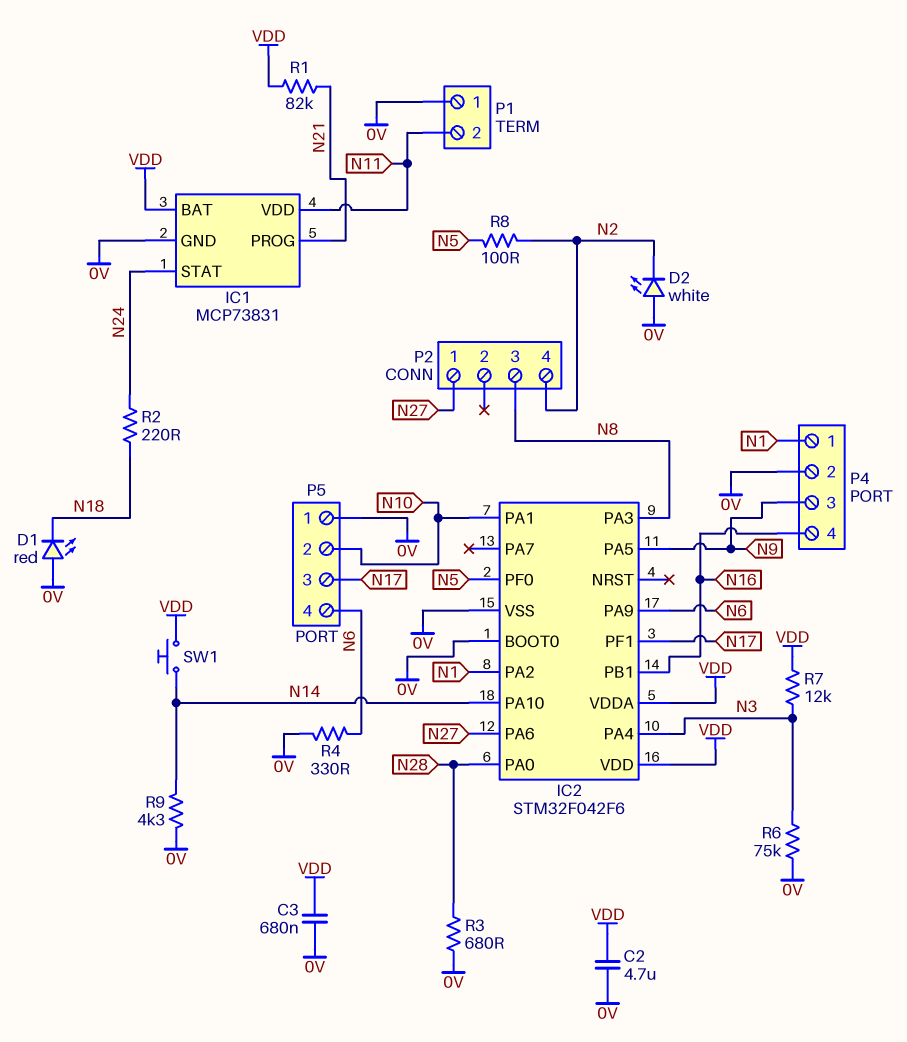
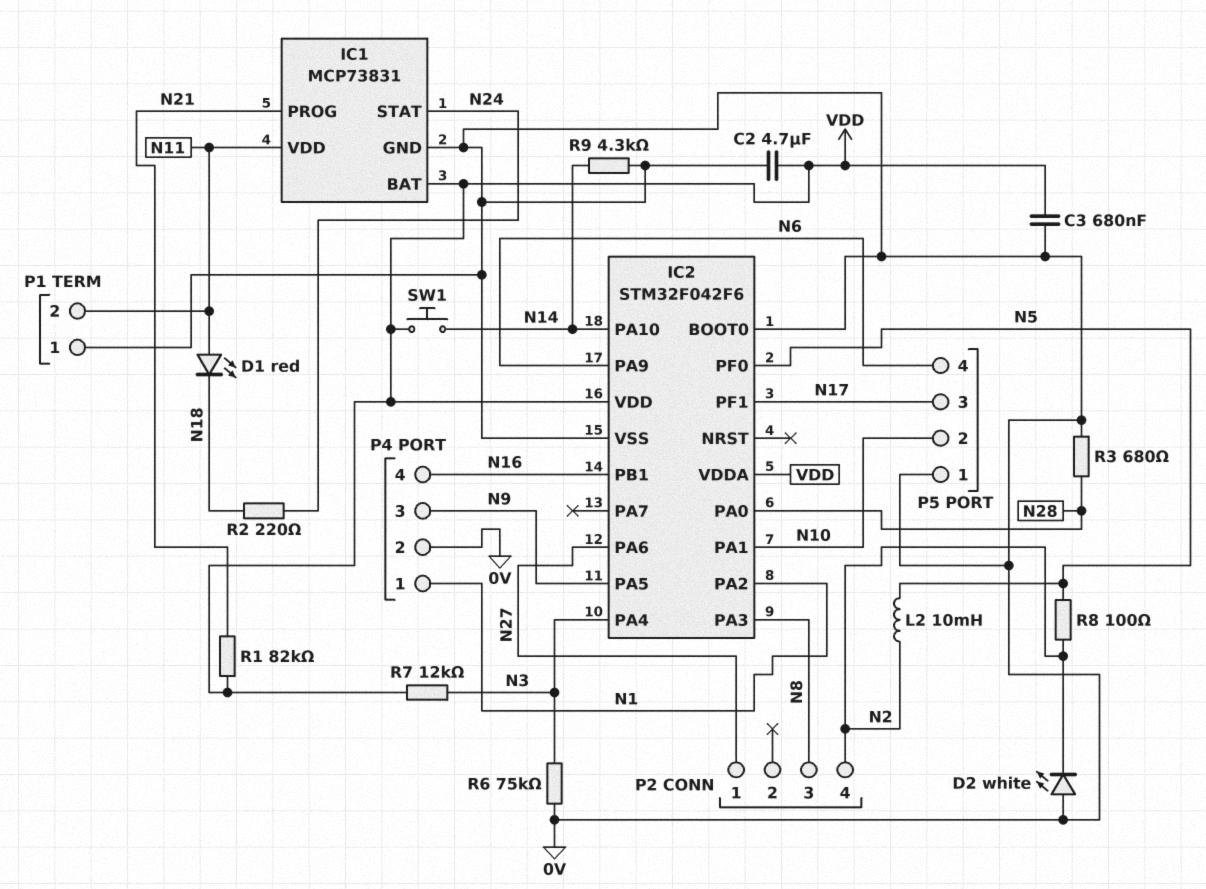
D1: LED red (A 0V, K N18) -> LED red (A N11, K N18)
L2: none -> 10mH (N2, N5)
R4: 330 (0V, N6) -> none

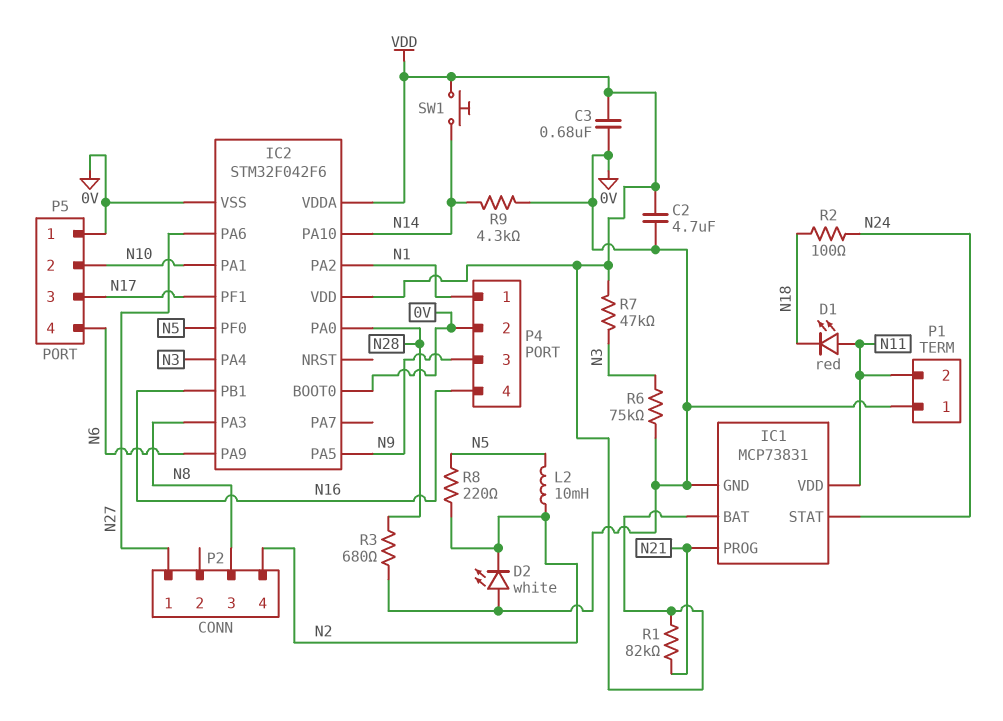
R2: 220 (N18, N24) -> 100 (N18, N24)
R7: 12k (N3, VDD) -> 47k (N3, VDD)
R8: 100 (N2, N5) -> 220 (N2, N5)

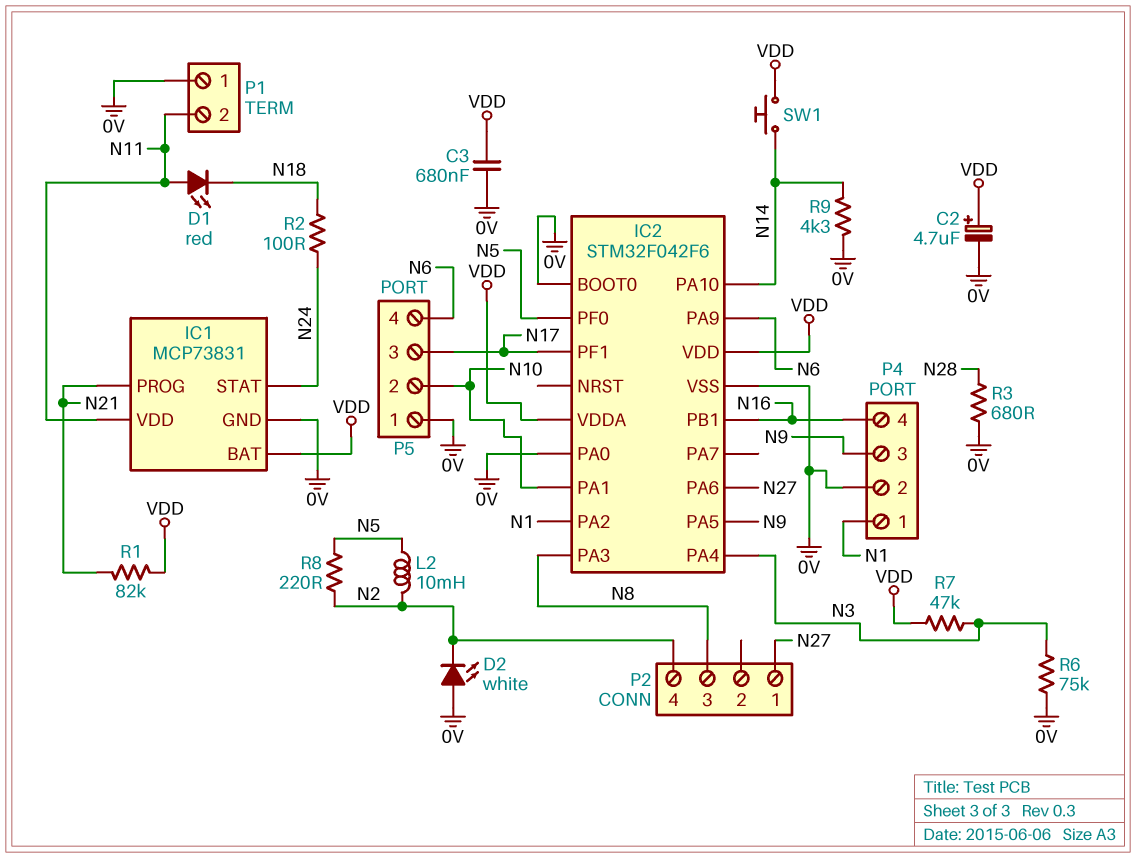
C2: 4.7uF (0V, VDD) -> 4.7uF (plus VDD, minus 0V)
IC2 pin PA0: N28 -> 0V

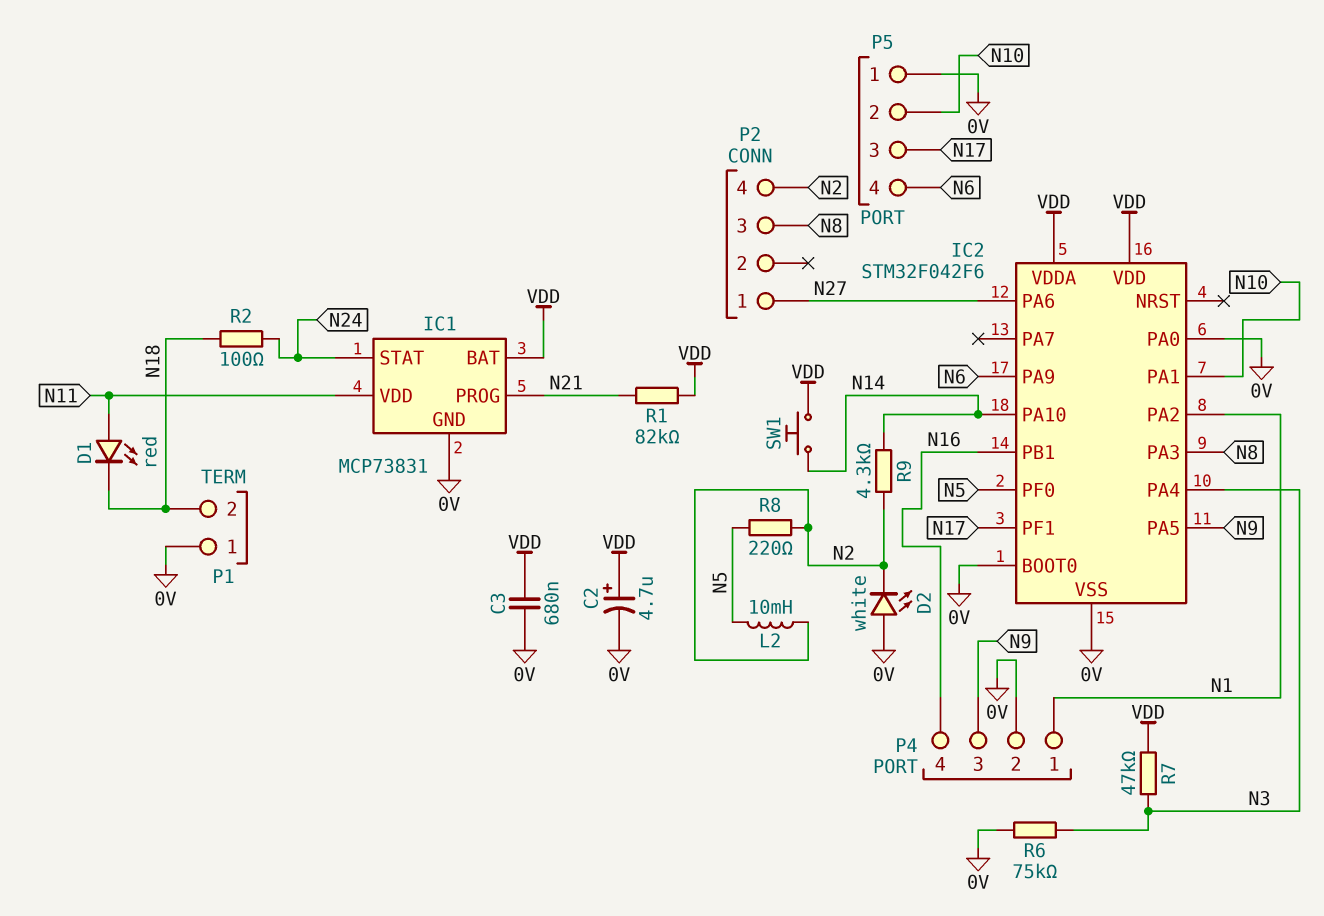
P1 pin 2: N11 -> N18
R3: 680 (0V, N28) -> none
R9: 4.3k (0V, N14) -> 4.3k (N2, N14)

